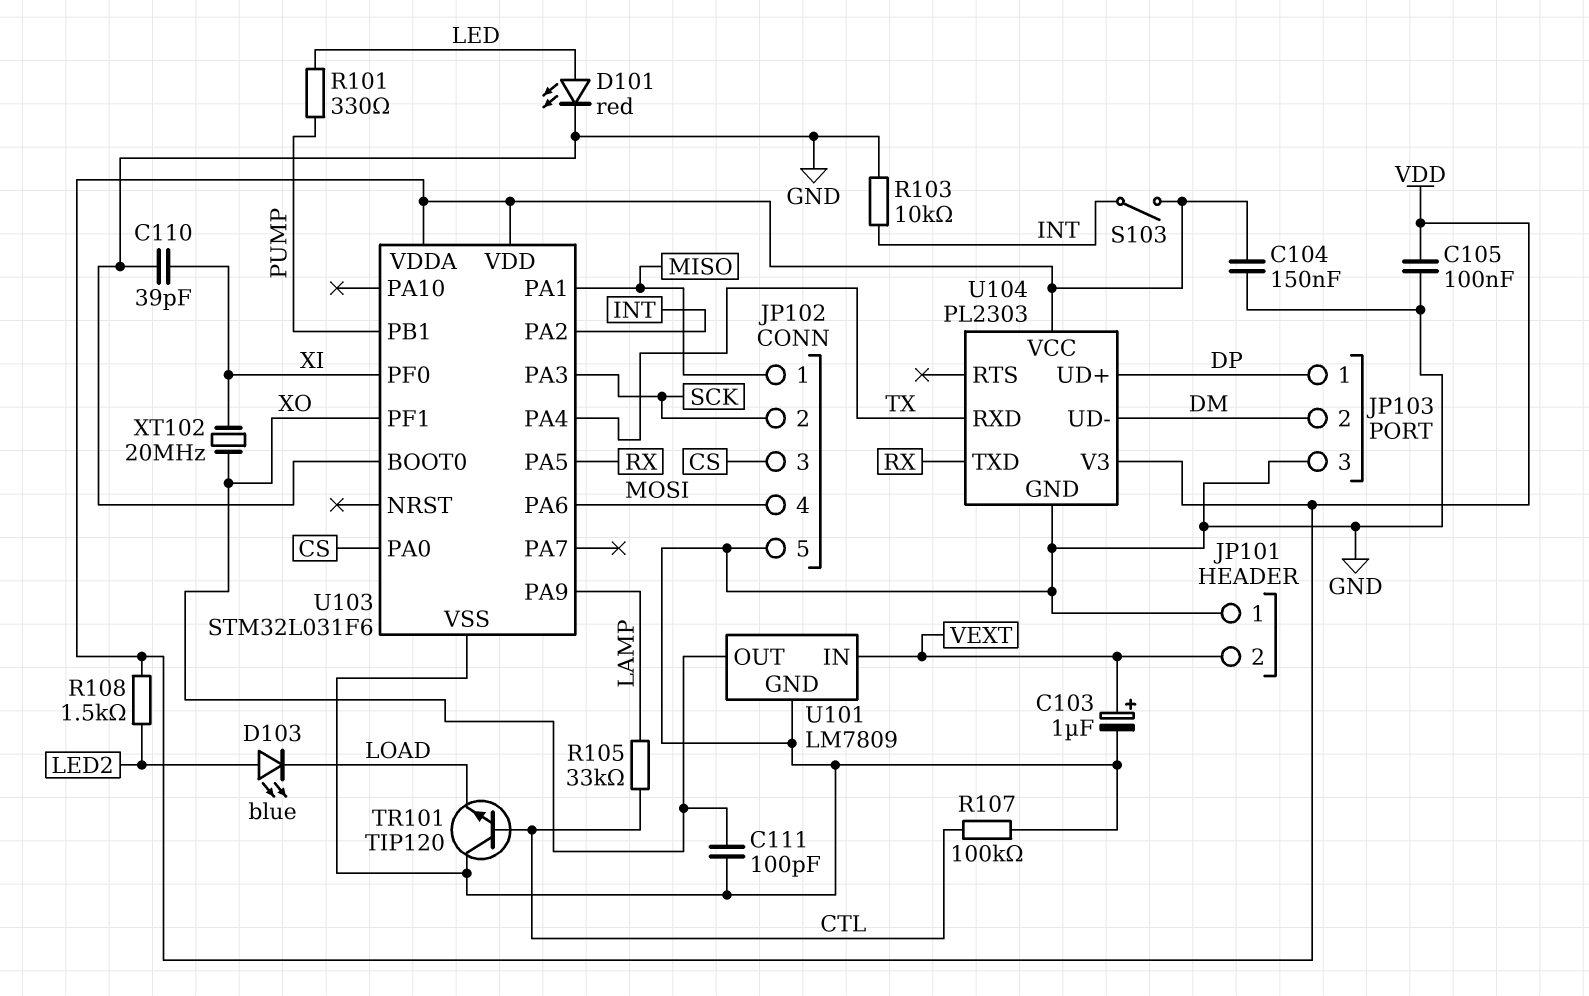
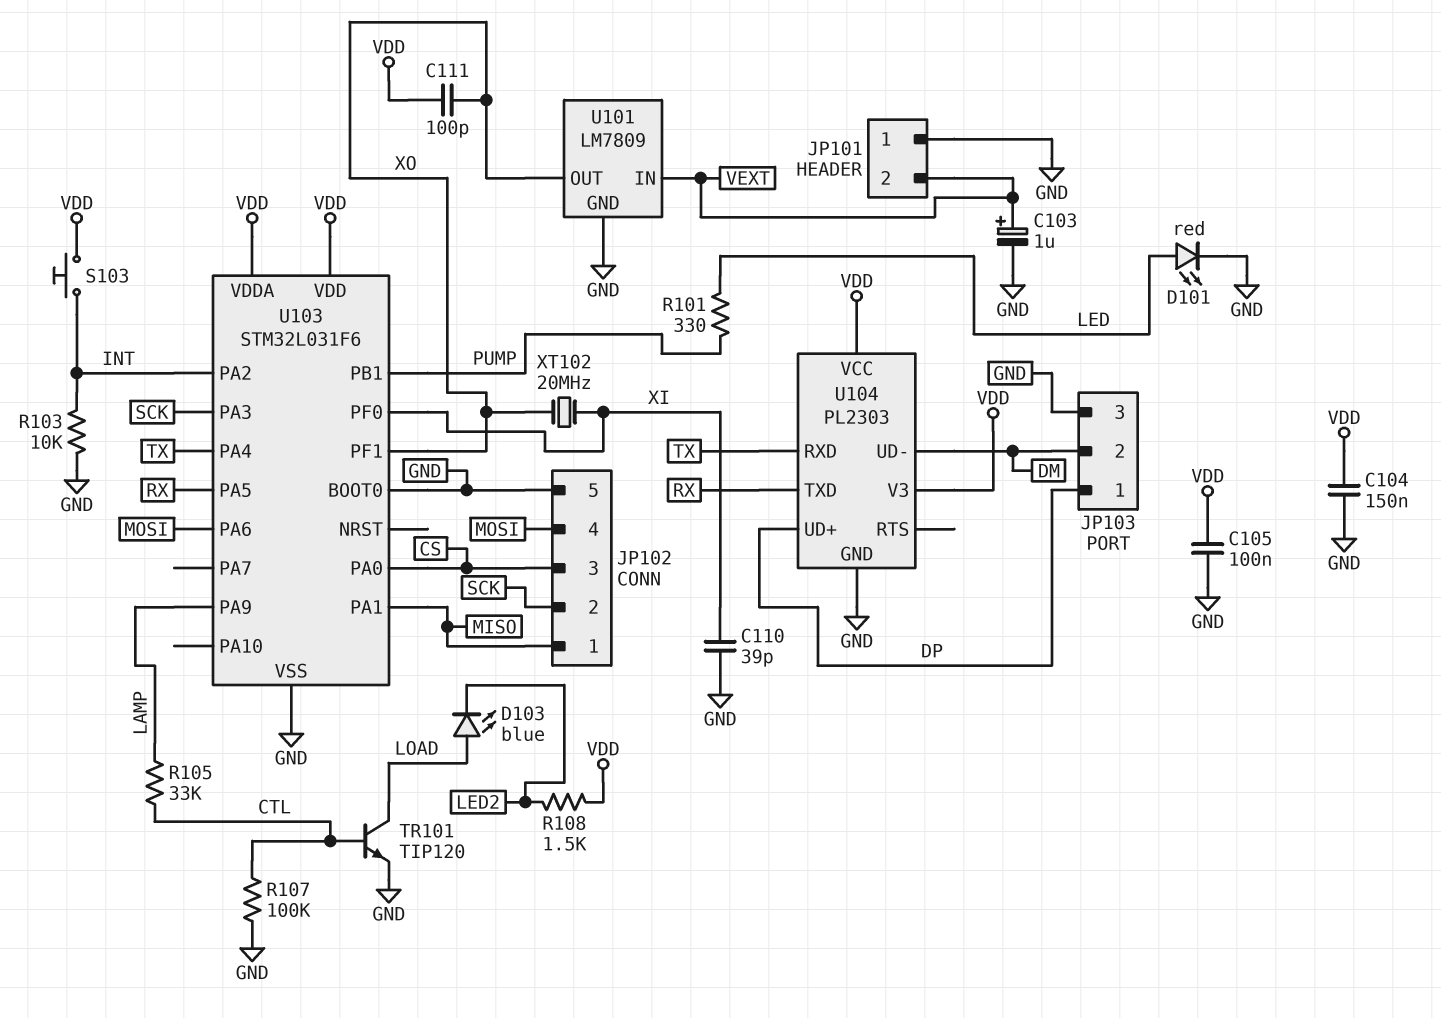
C111: 100pF (GND, XO) -> 100pF (VDD, XO)
D103: LED blue (A LED2, K LOAD) -> LED blue (A LOAD, K LED2)
S103: switch (INT, VDD) -> button (INT, VDD)
TR101: NPN TIP120 (B CTL, C GND, E LOAD) -> NPN TIP120 (B CTL, C LOAD, E GND)

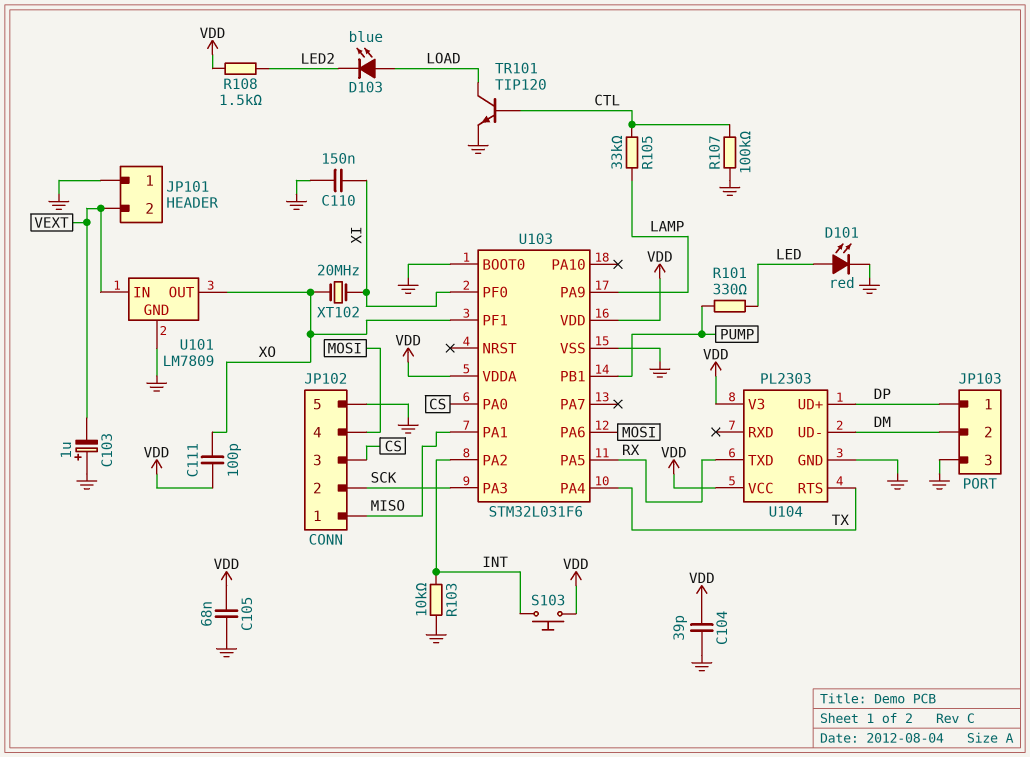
C103: 1uF (plus VEXT, minus GND) -> 1uF (plus GND, minus VEXT)
C104: 150nF (GND, VDD) -> 39pF (GND, VDD)
C105: 100nF (GND, VDD) -> 68nF (GND, VDD)
C110: 39pF (GND, XI) -> 150nF (GND, XI)
U104 pin RTS: none -> TX
U104 pin RXD: TX -> none

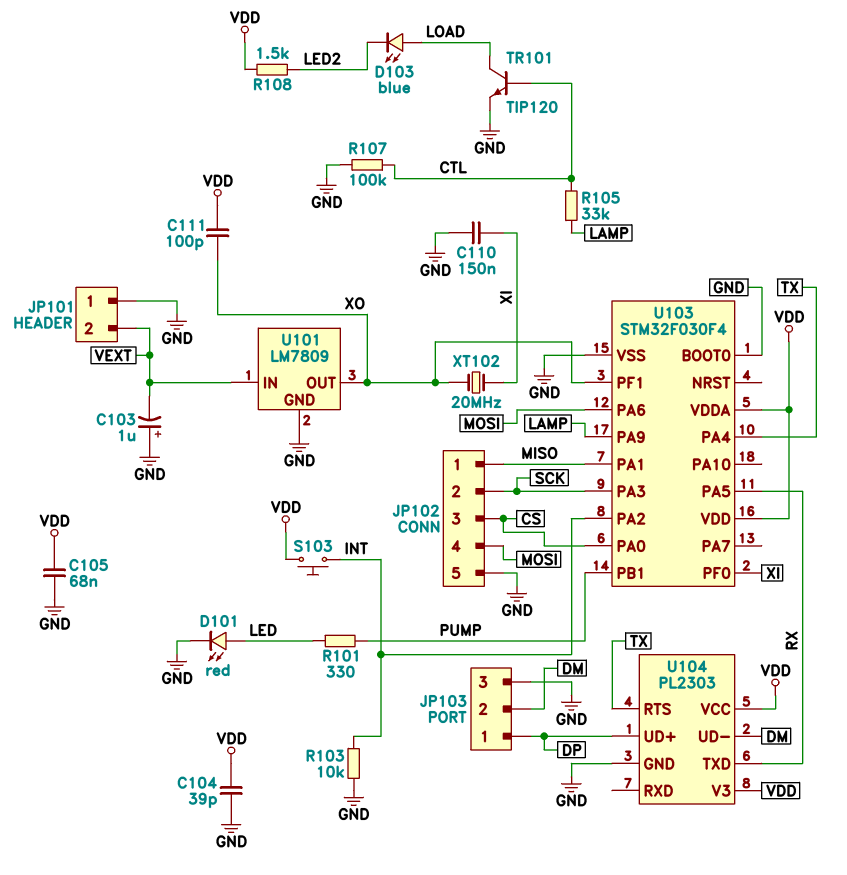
U103: STM32L031F6 -> STM32F030F4

